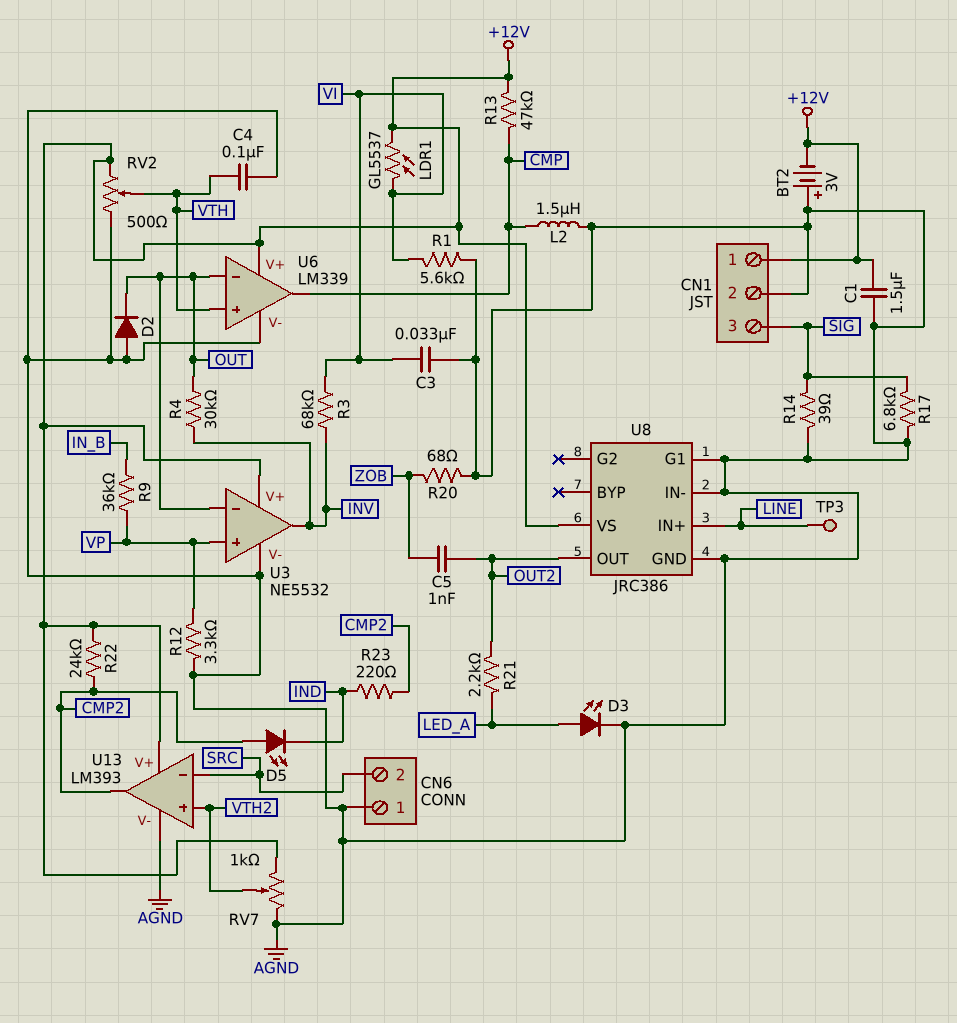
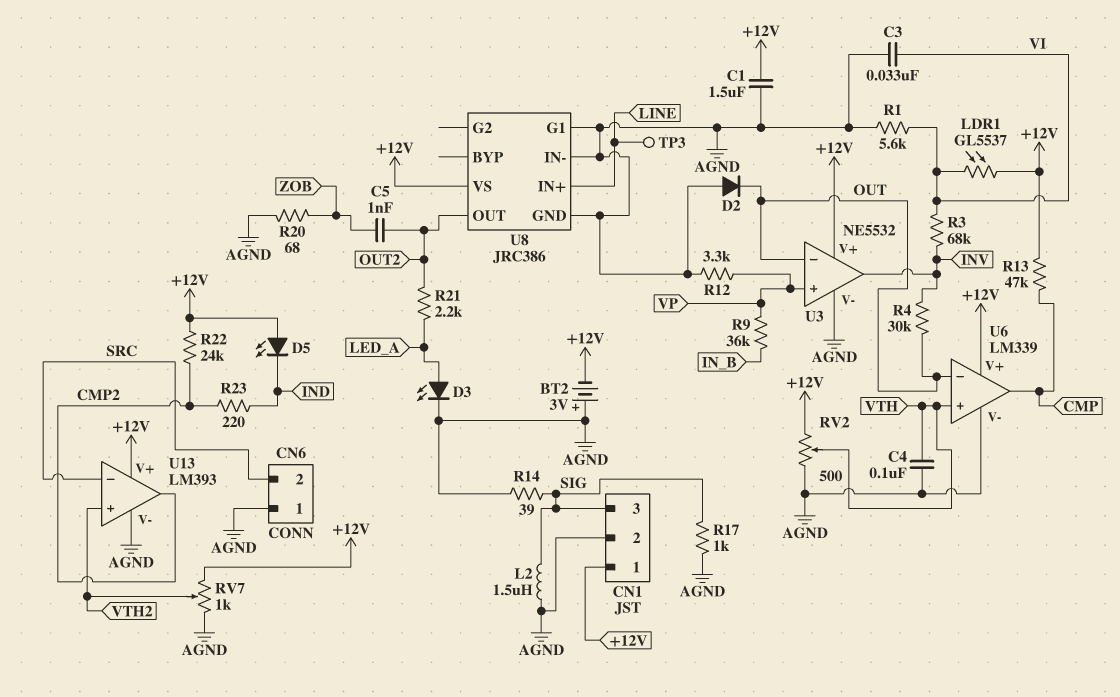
D5: LED (A CMP2, K IND) -> LED (A +12V, K IND)
L2: 1.5uH (AGND, CMP) -> 1.5uH (AGND, SIG)
R17: 6.8k (AGND, SIG) -> 1k (AGND, SIG)

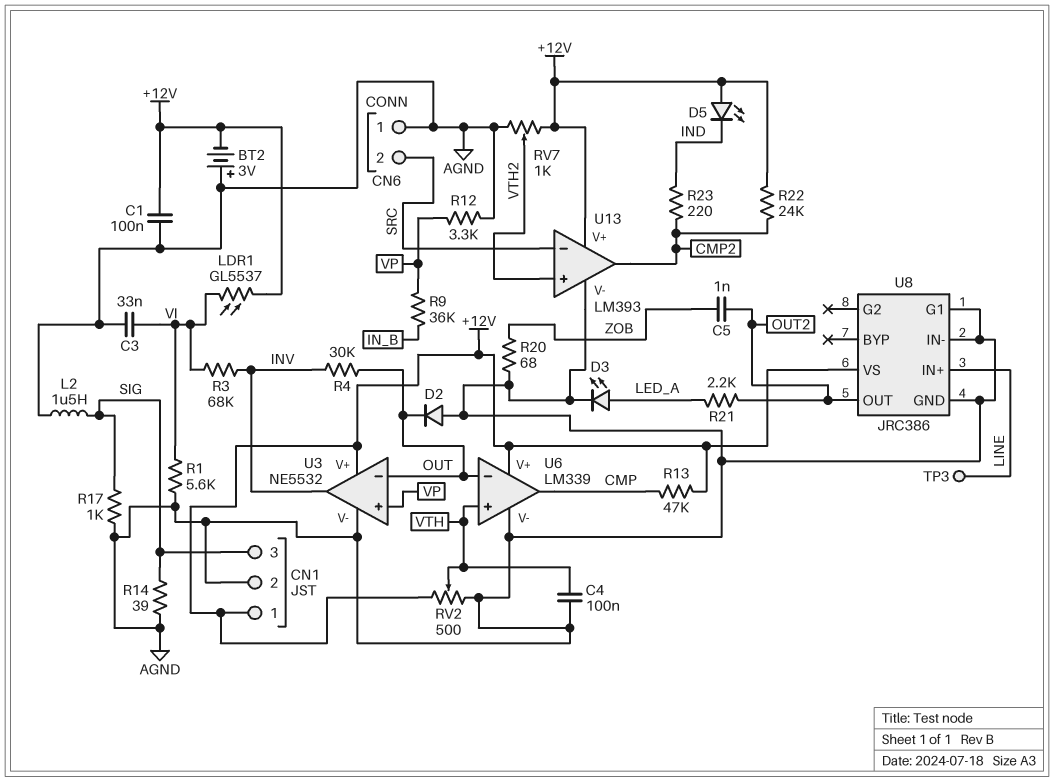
C1: 1.5uF (+12V, AGND) -> 100nF (+12V, AGND)

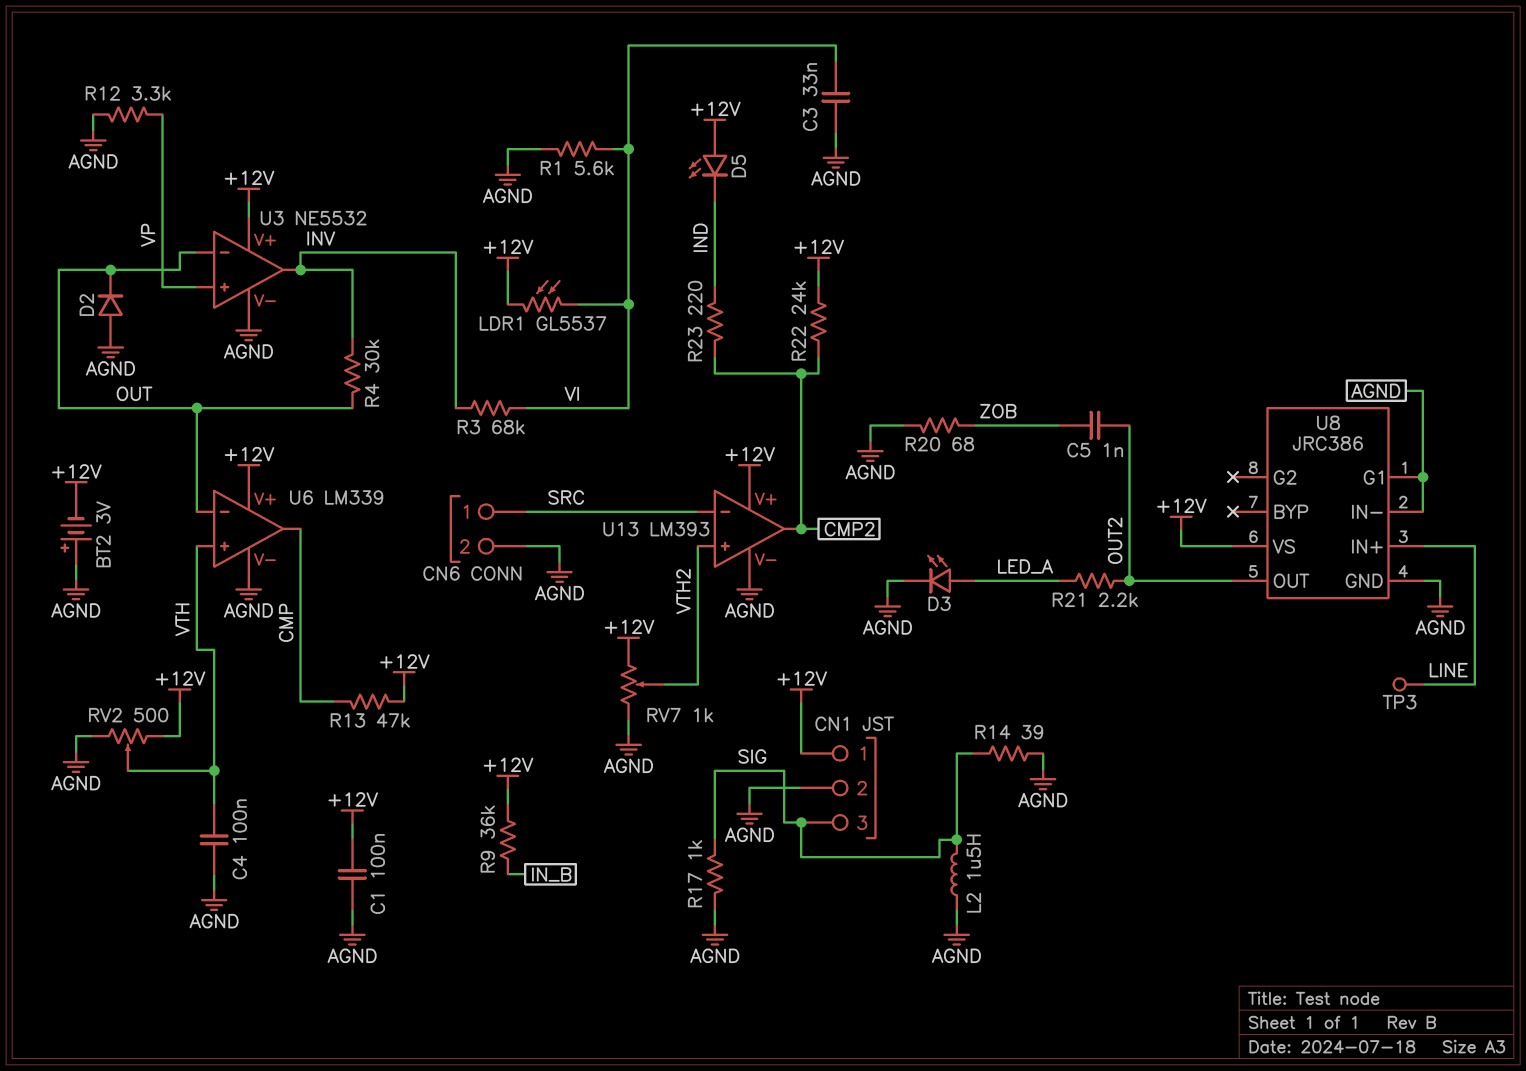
CN6 pin 1: AGND -> SRC
CN6 pin 2: SRC -> AGND
R9: 36k (IN_B, VP) -> 36k (+12V, IN_B)

